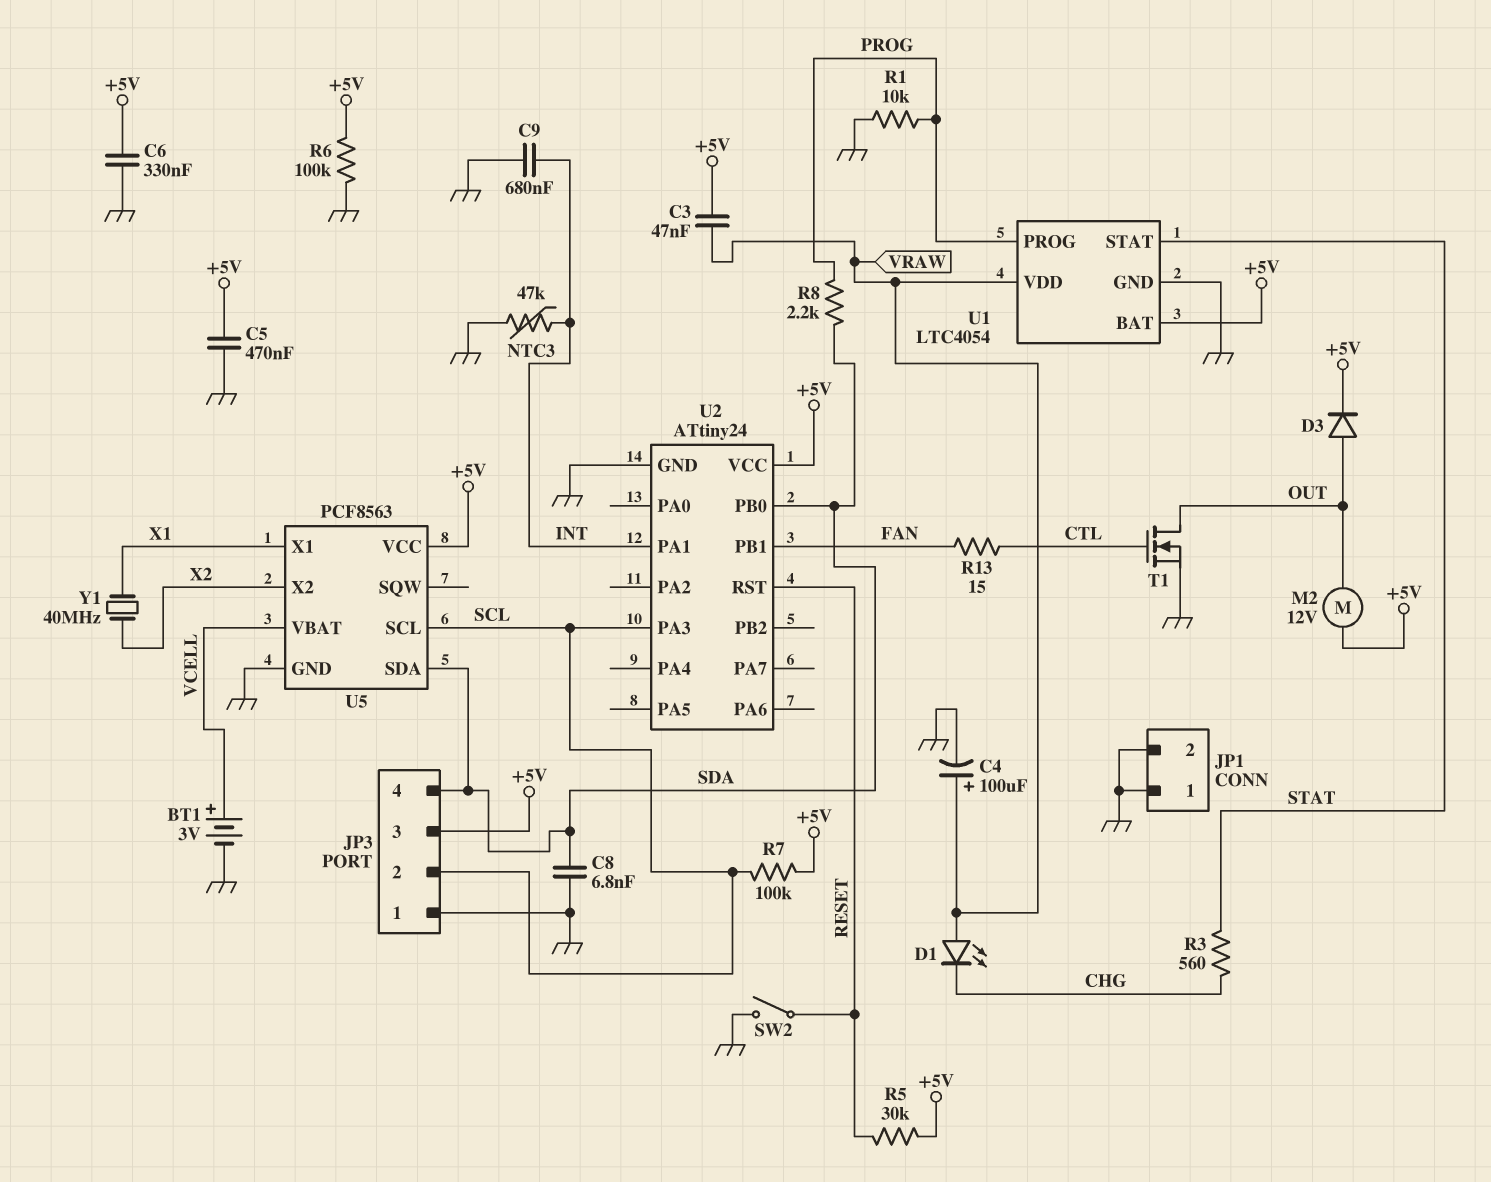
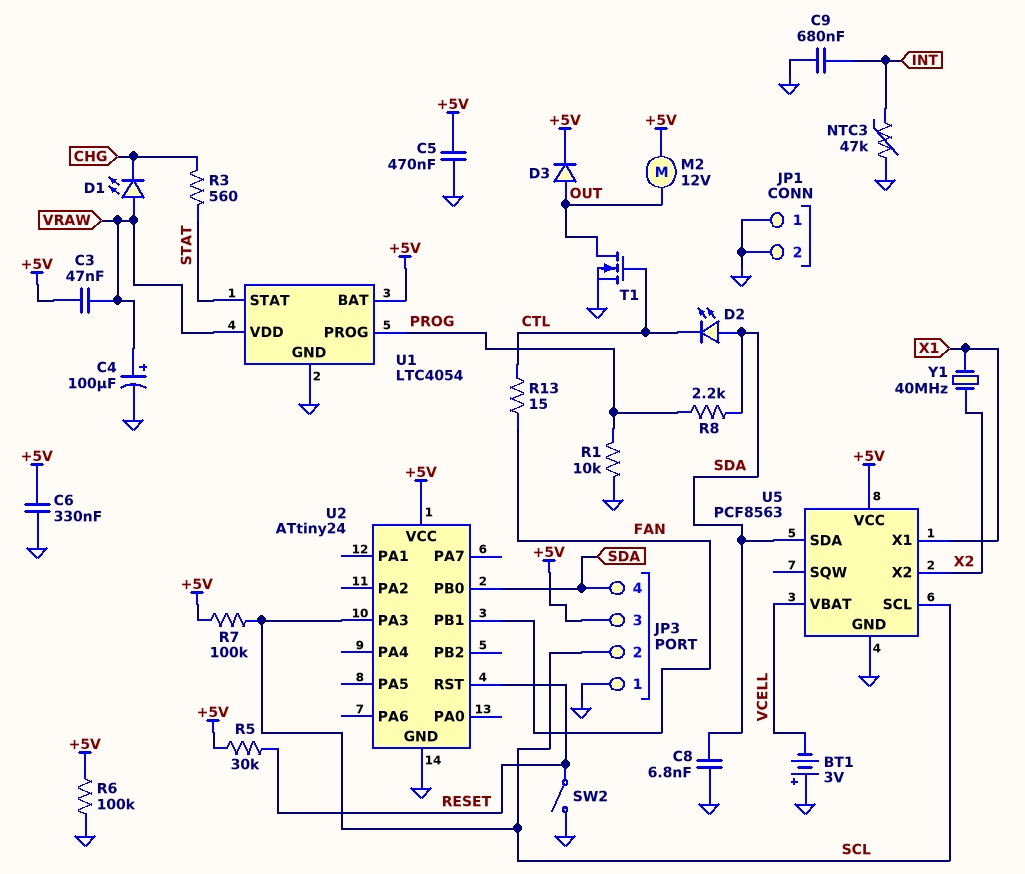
BT1: 3V (plus VCELL, minus GND) -> 3V (plus GND, minus VCELL)
D2: none -> LED (A SDA, K CTL)
U2 pin PA1: INT -> none

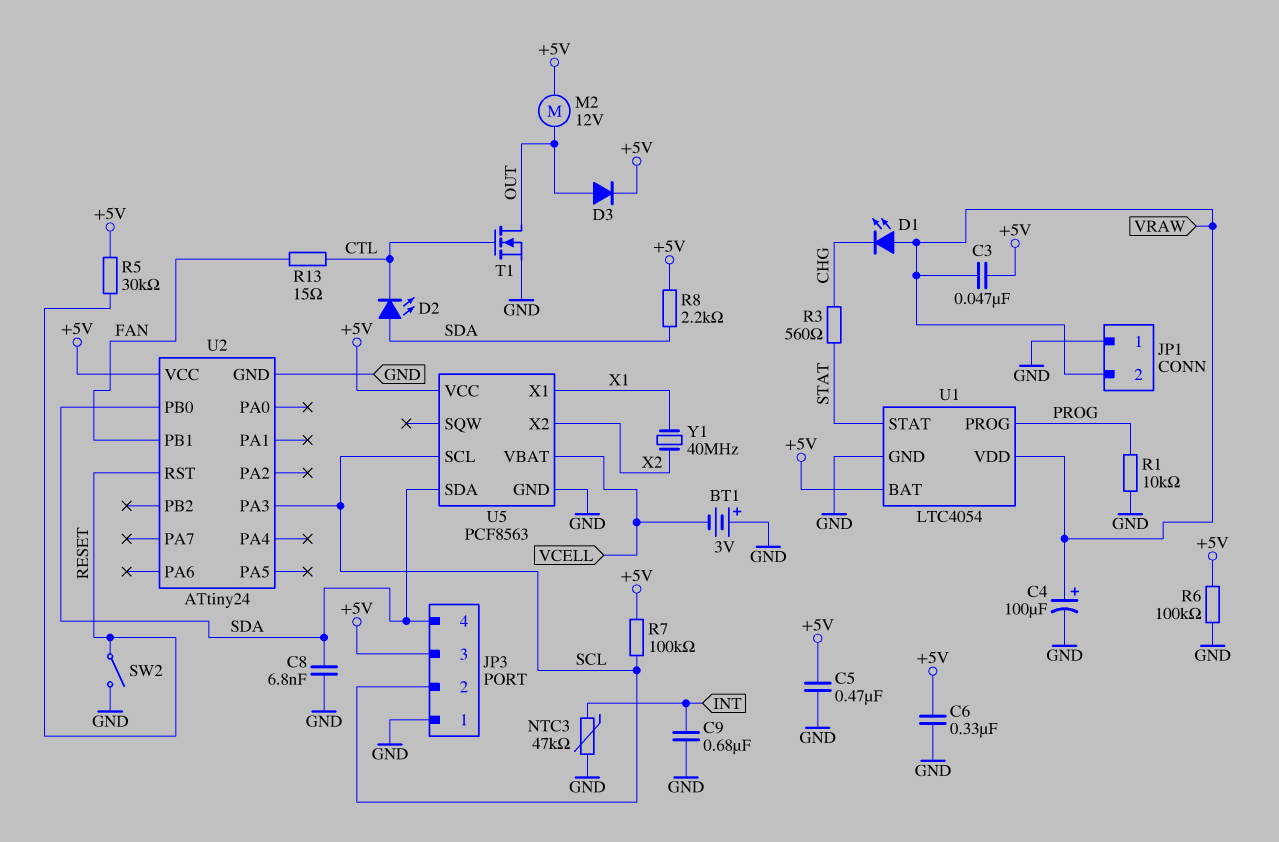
JP1 pin 2: GND -> VRAW
R8: 2.2k (PROG, SDA) -> 2.2k (+5V, SDA)

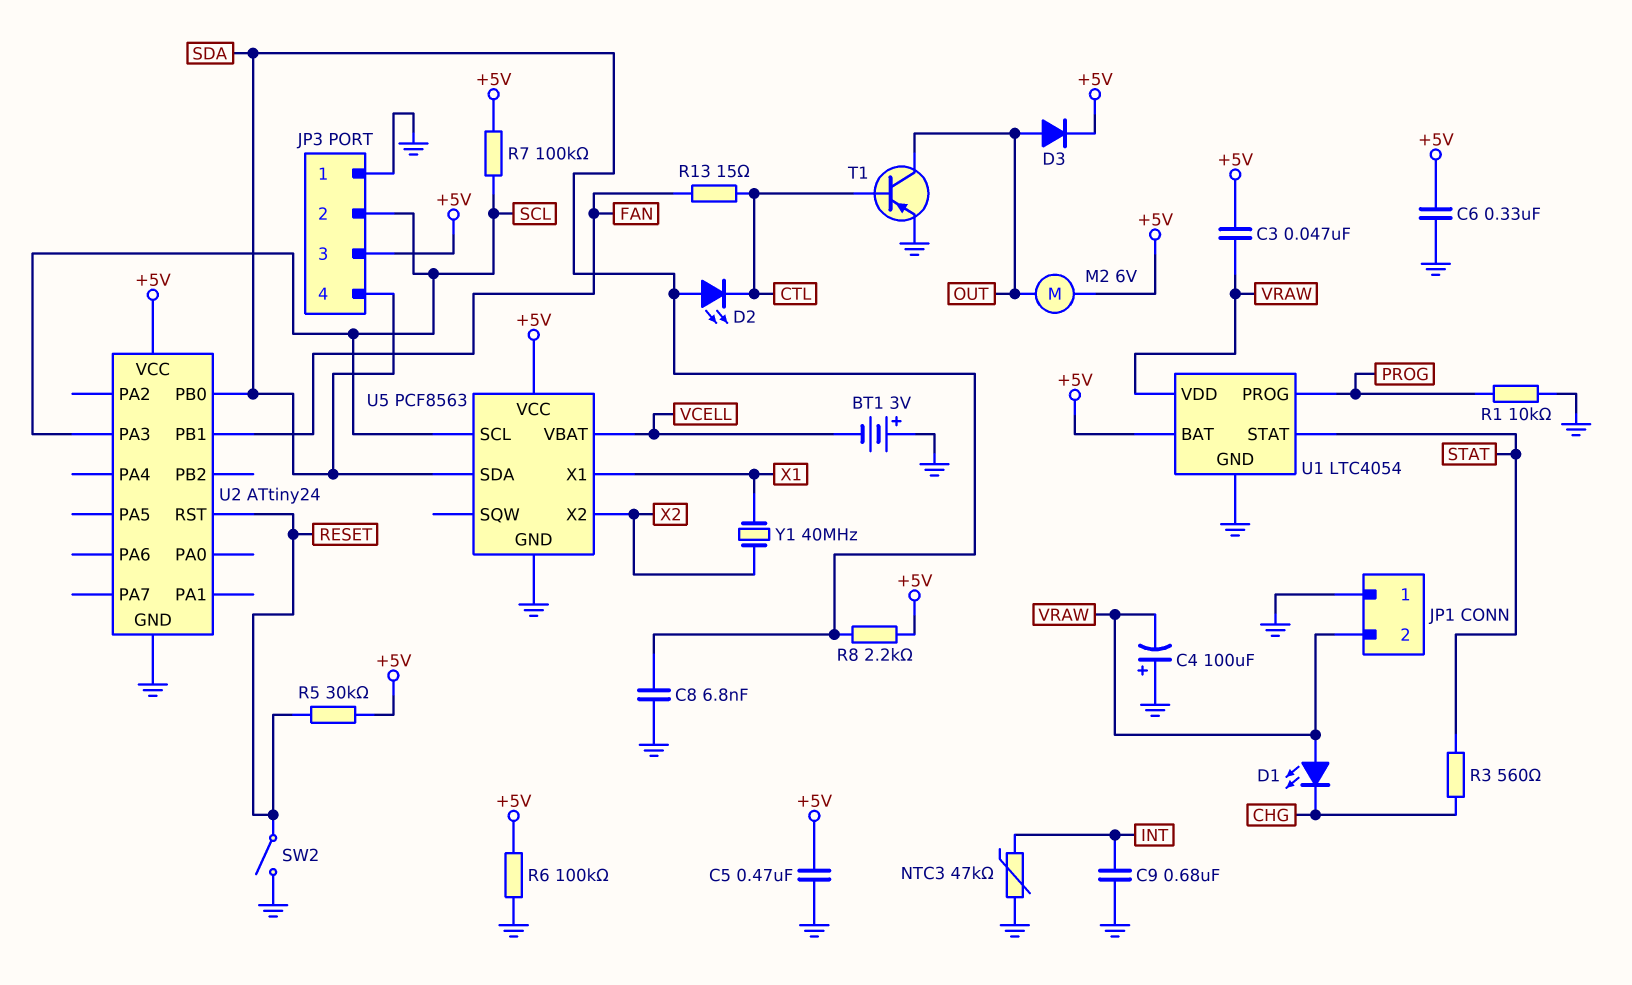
C4: 100uF (plus VRAW, minus GND) -> 100uF (plus GND, minus VRAW)
M2: motor 12V (+5V, OUT) -> motor 6V (+5V, OUT)
T1: NMOS (G CTL, D OUT, S GND) -> PNP (B CTL, C OUT, E GND)

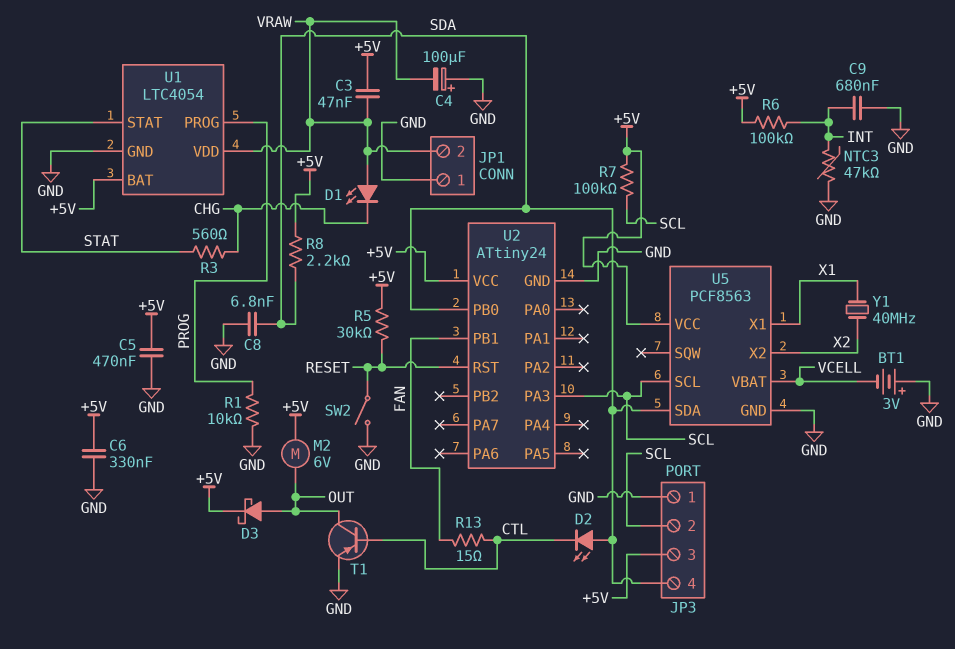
D3: diode (A OUT, K +5V) -> schottky (A OUT, K +5V)
R6: 100k (+5V, GND) -> 100k (+5V, INT)

